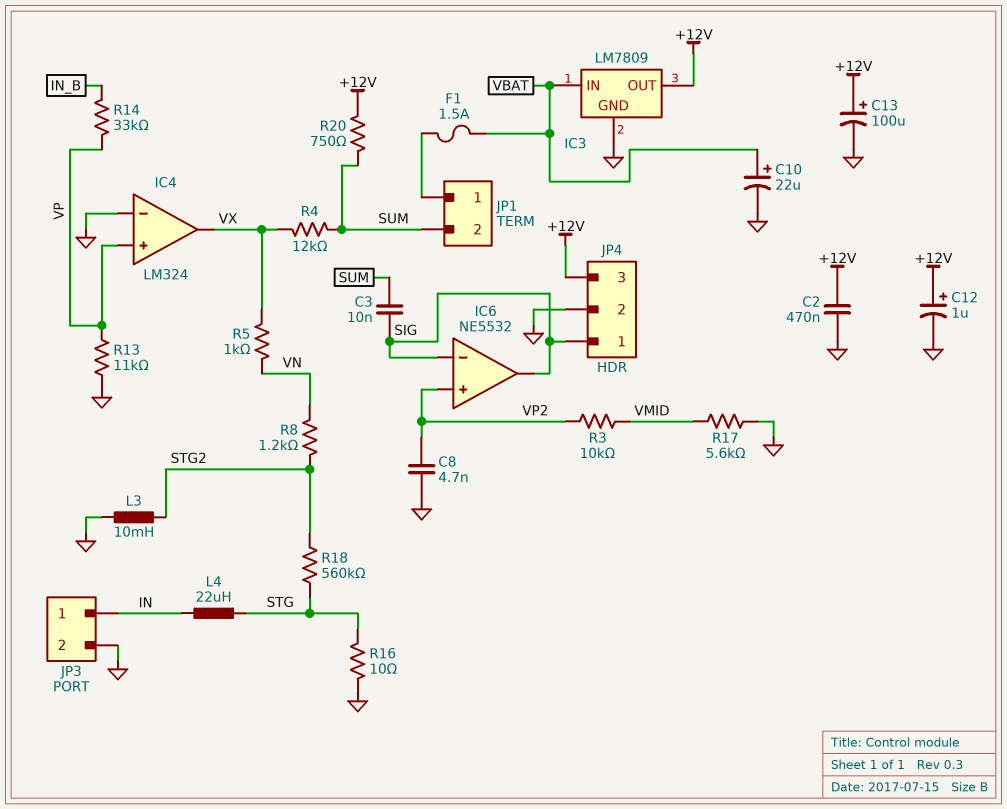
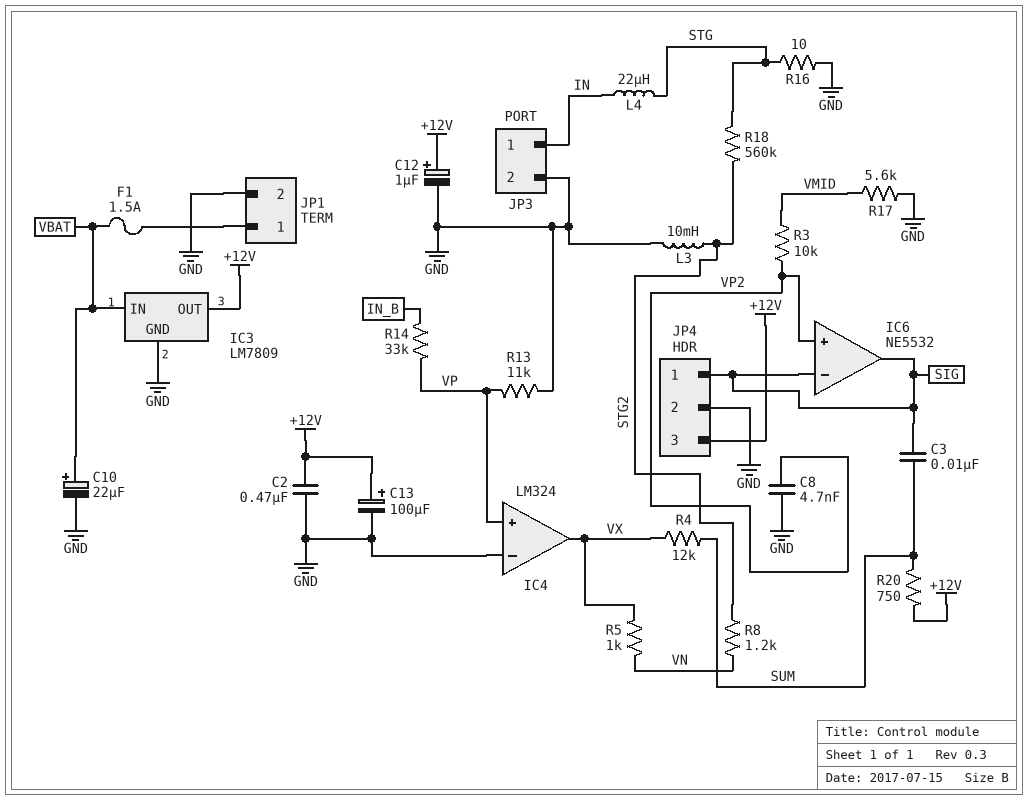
JP1 pin 2: SUM -> GND

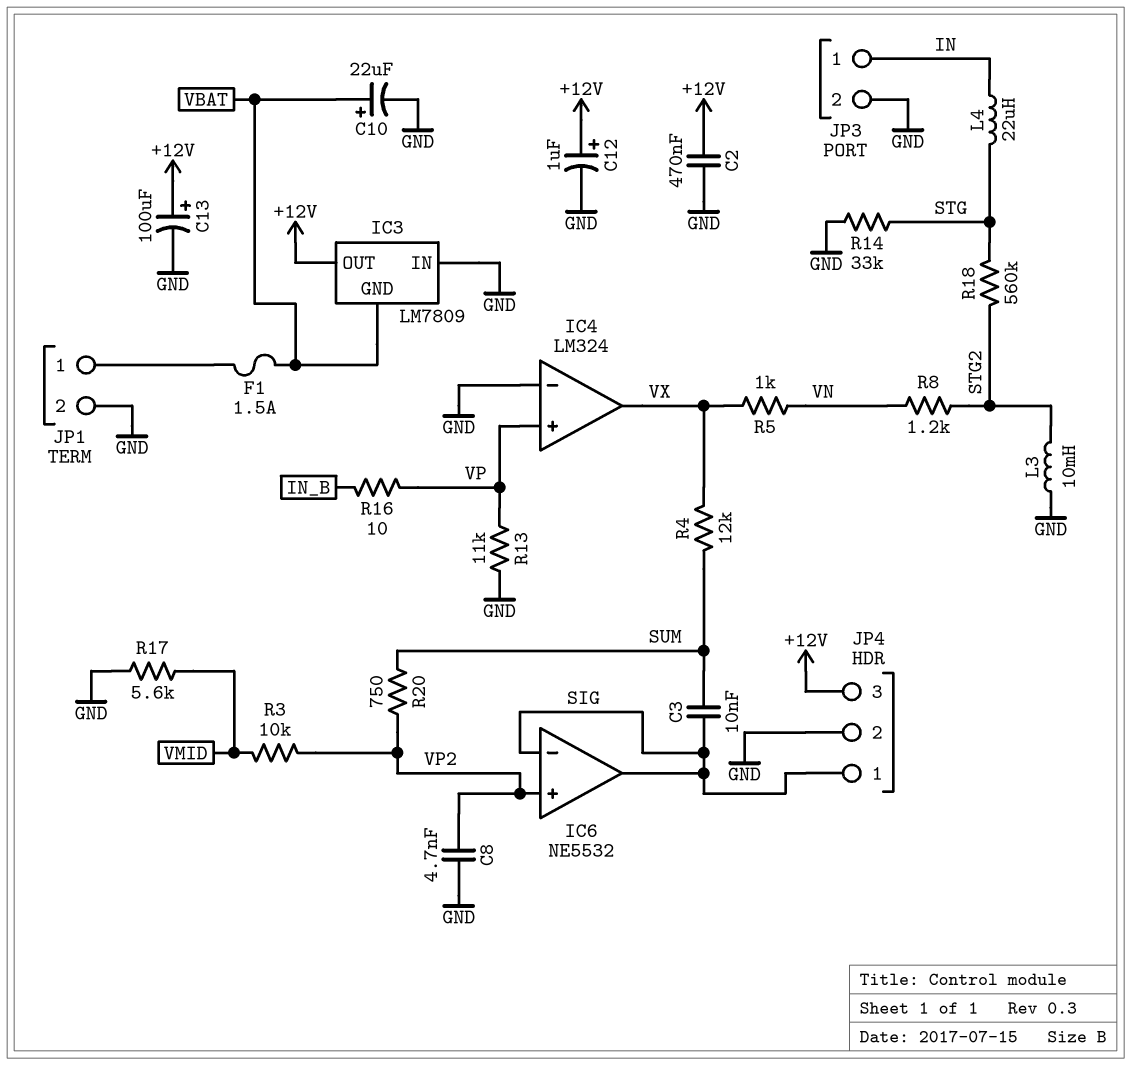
IC3 pin GND: GND -> VBAT
IC3 pin IN: VBAT -> GND
R14: 33k (IN_B, VP) -> 33k (GND, STG)
R16: 10 (GND, STG) -> 10 (IN_B, VP)
R20: 750 (+12V, SUM) -> 750 (SUM, VP2)

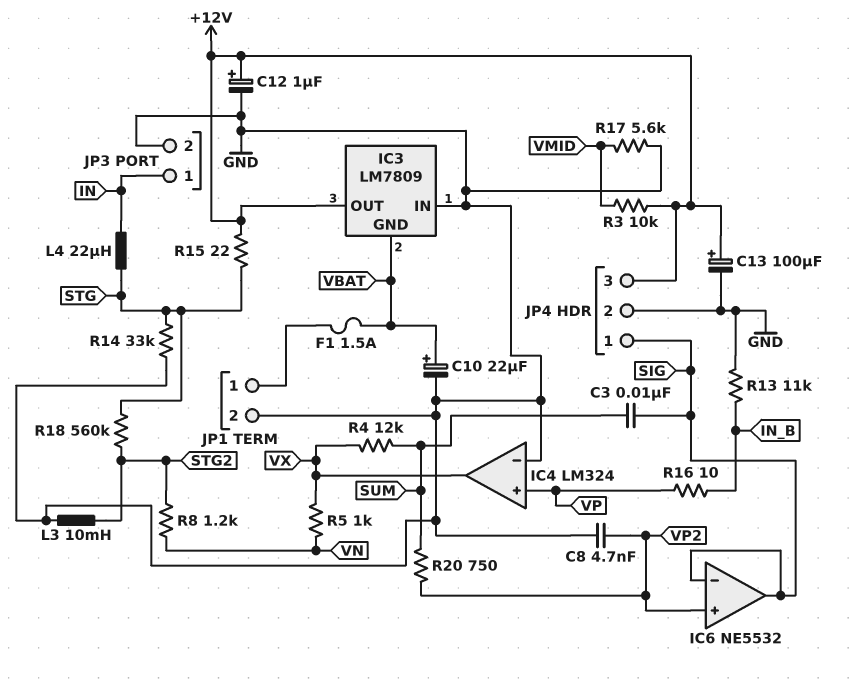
C2: 470nF (+12V, GND) -> none
R3: 10k (VMID, VP2) -> 10k (+12V, VMID)
R13: 11k (GND, VP) -> 11k (GND, IN_B)
R15: none -> 22 (+12V, STG)

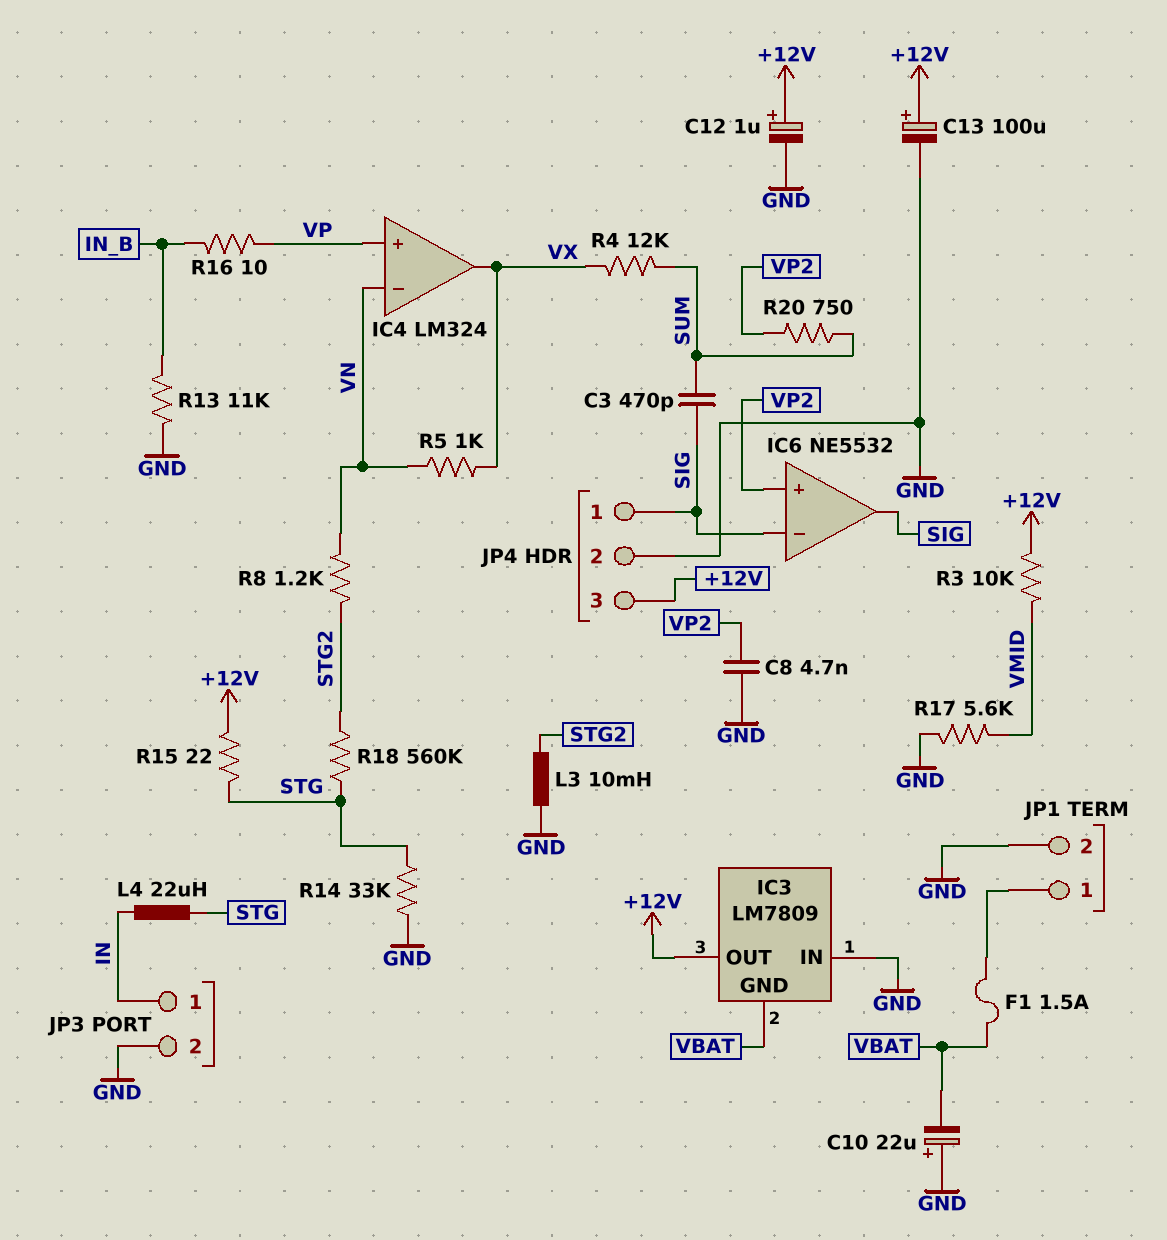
C3: 10nF (SIG, SUM) -> 470pF (SIG, SUM)
C10: 22uF (plus VBAT, minus GND) -> 22uF (plus GND, minus VBAT)
IC4 pin in-: GND -> VN

